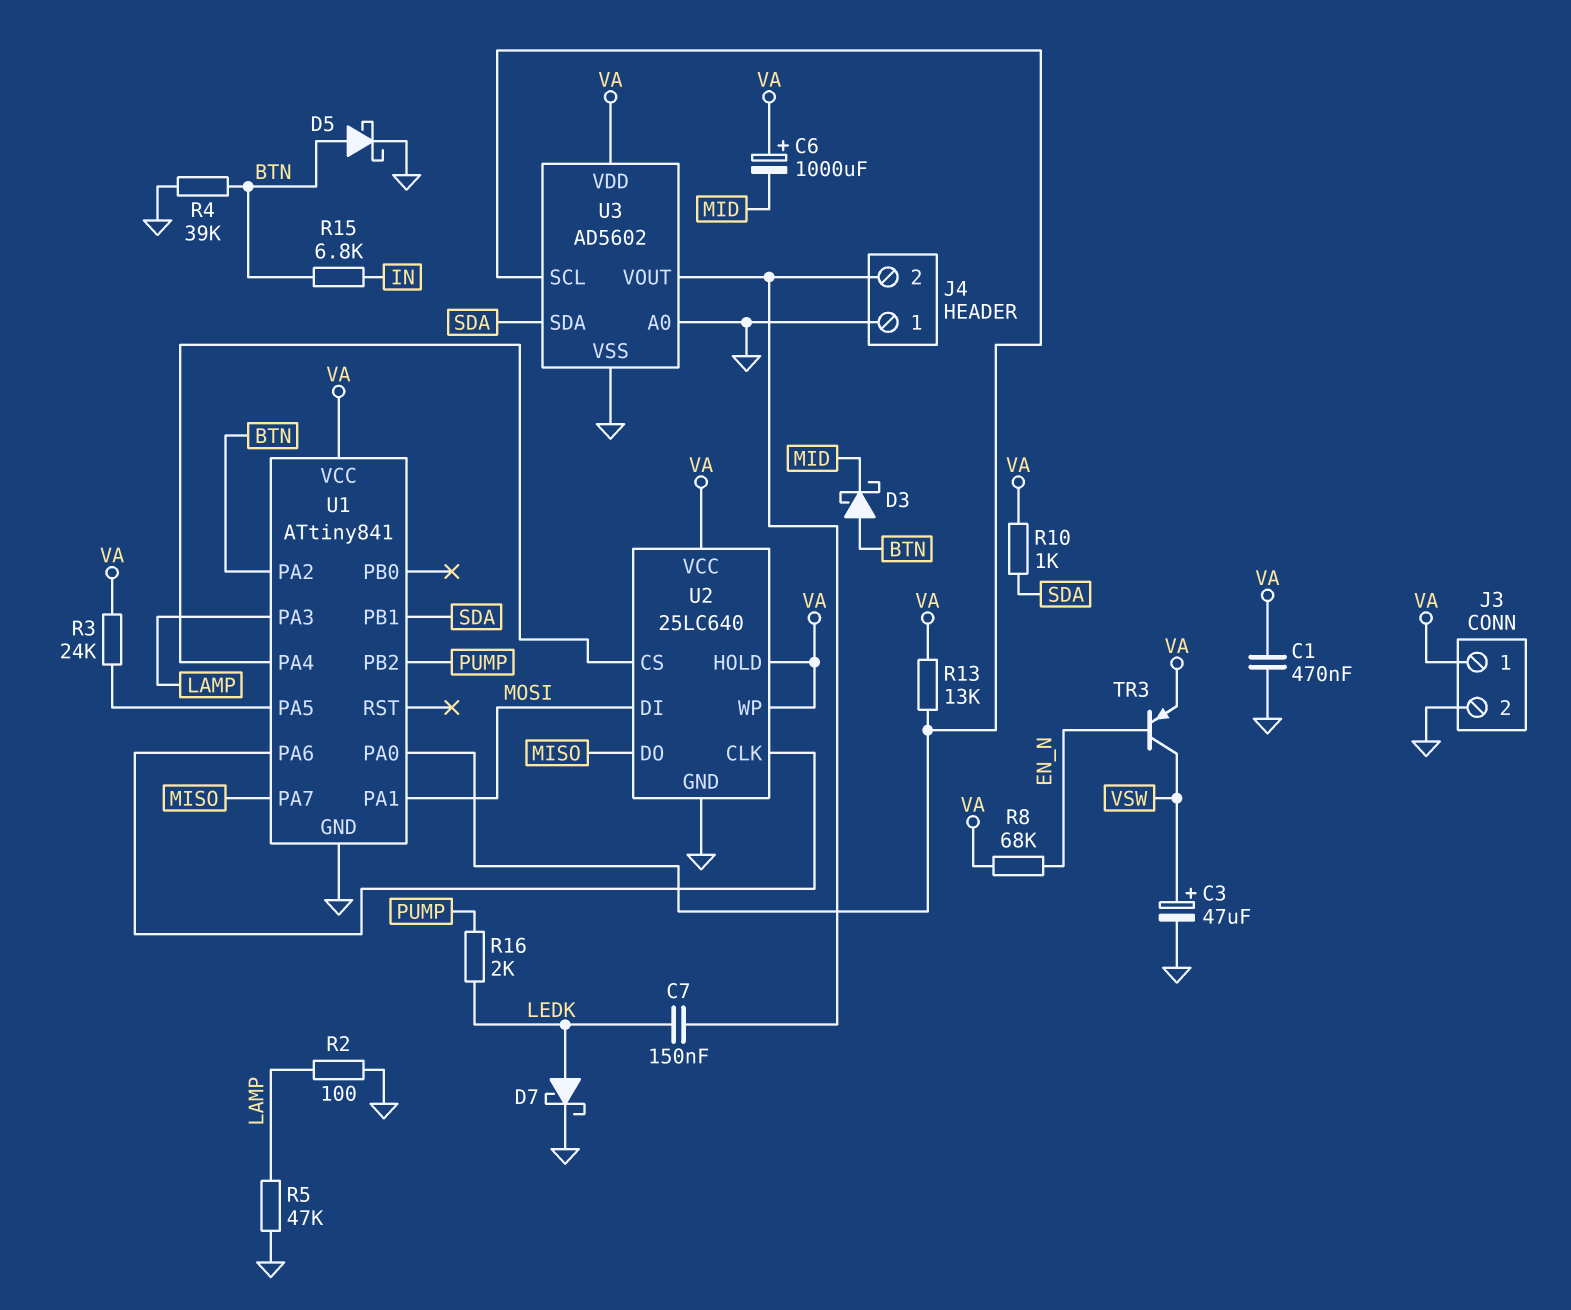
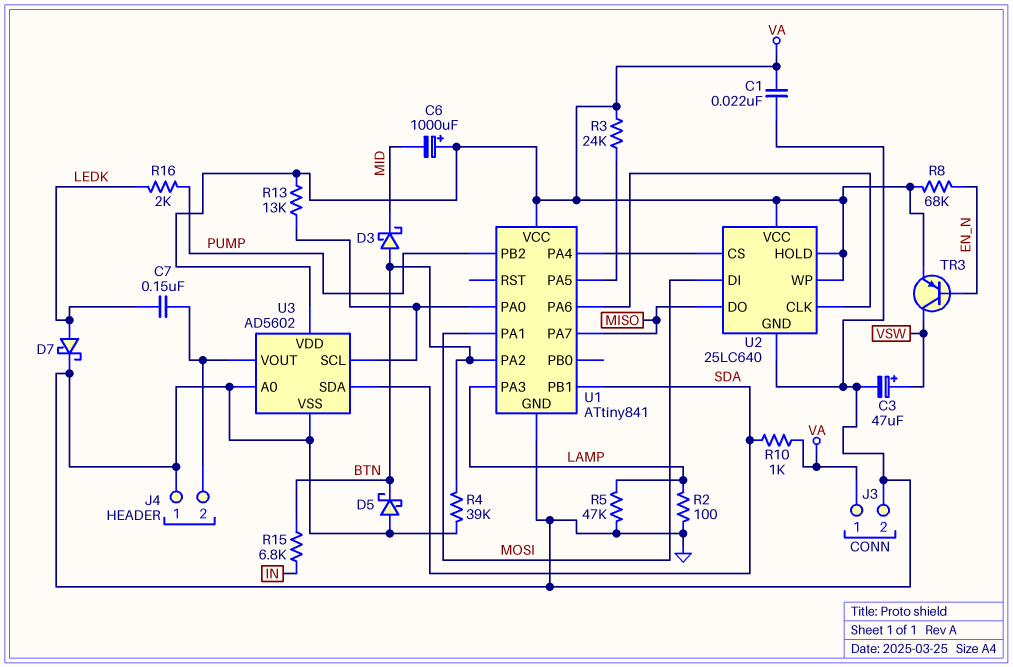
C1: 470nF (GND, VA) -> 22nF (GND, VA)
D5: schottky (A BTN, K GND) -> schottky (A GND, K BTN)

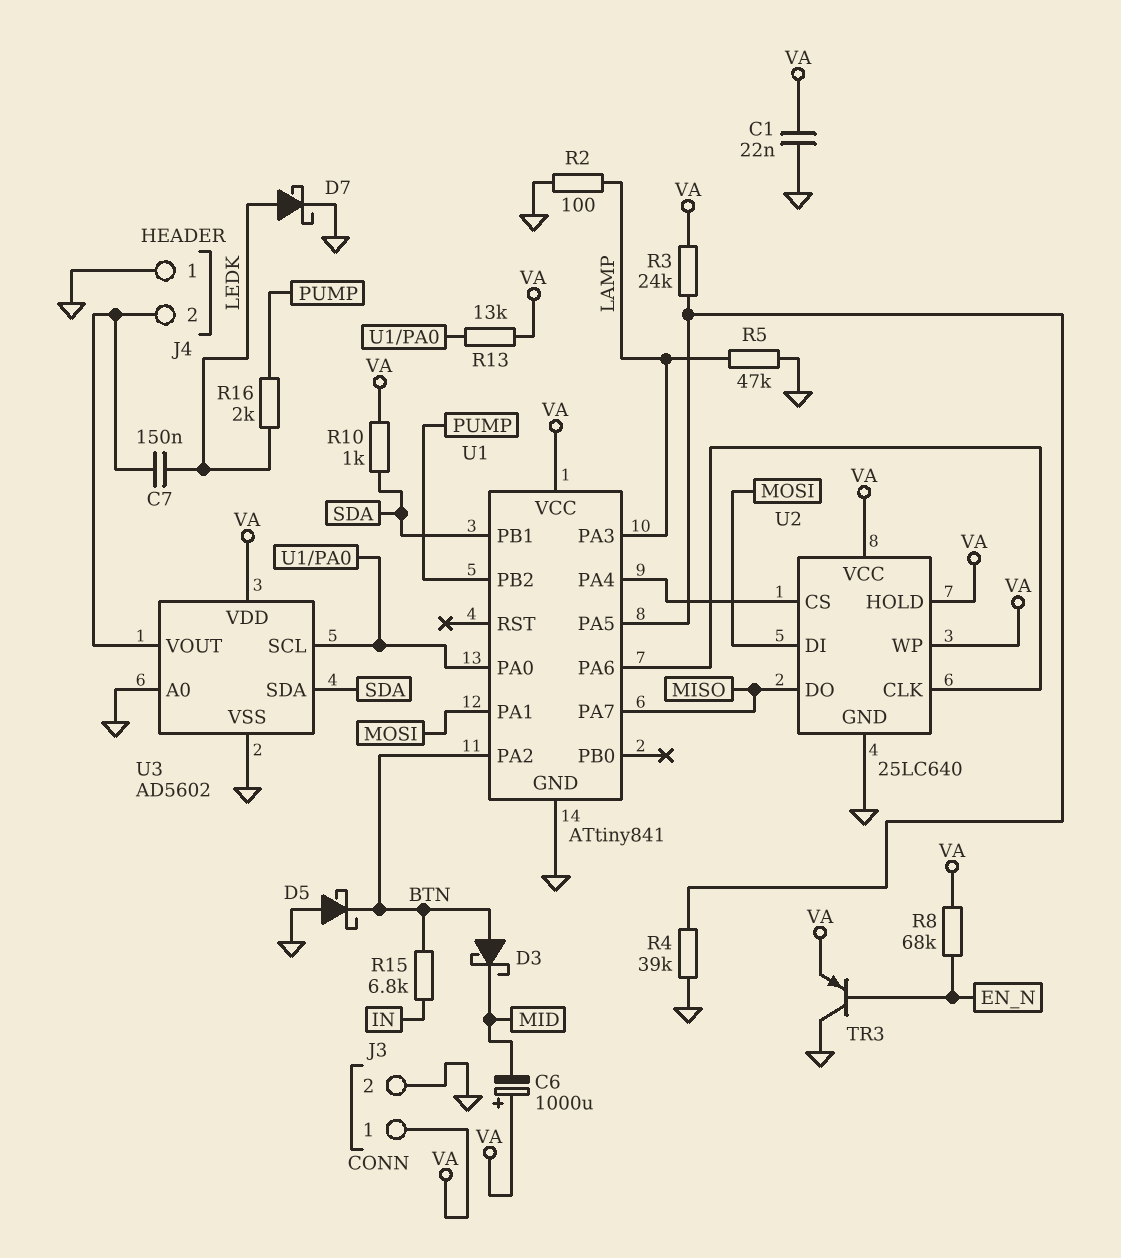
C3: 47uF (plus VSW, minus GND) -> none
R4: 39k (BTN, GND) -> 39k (GND, U1/PA5)
TR3: PNP (B EN_N, C VSW, E VA) -> PNP (B EN_N, C GND, E VA)

